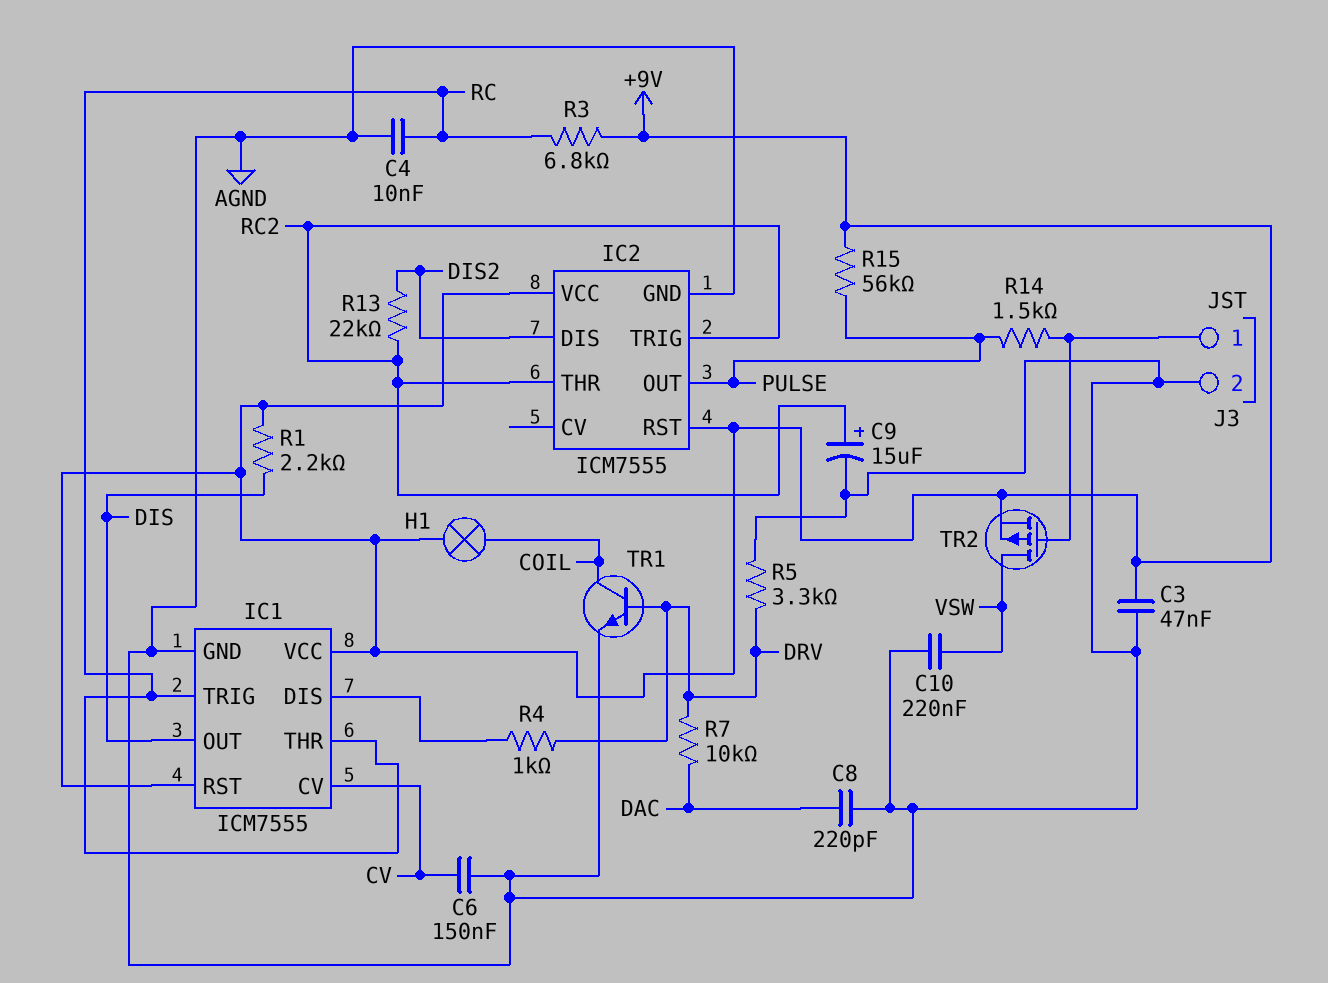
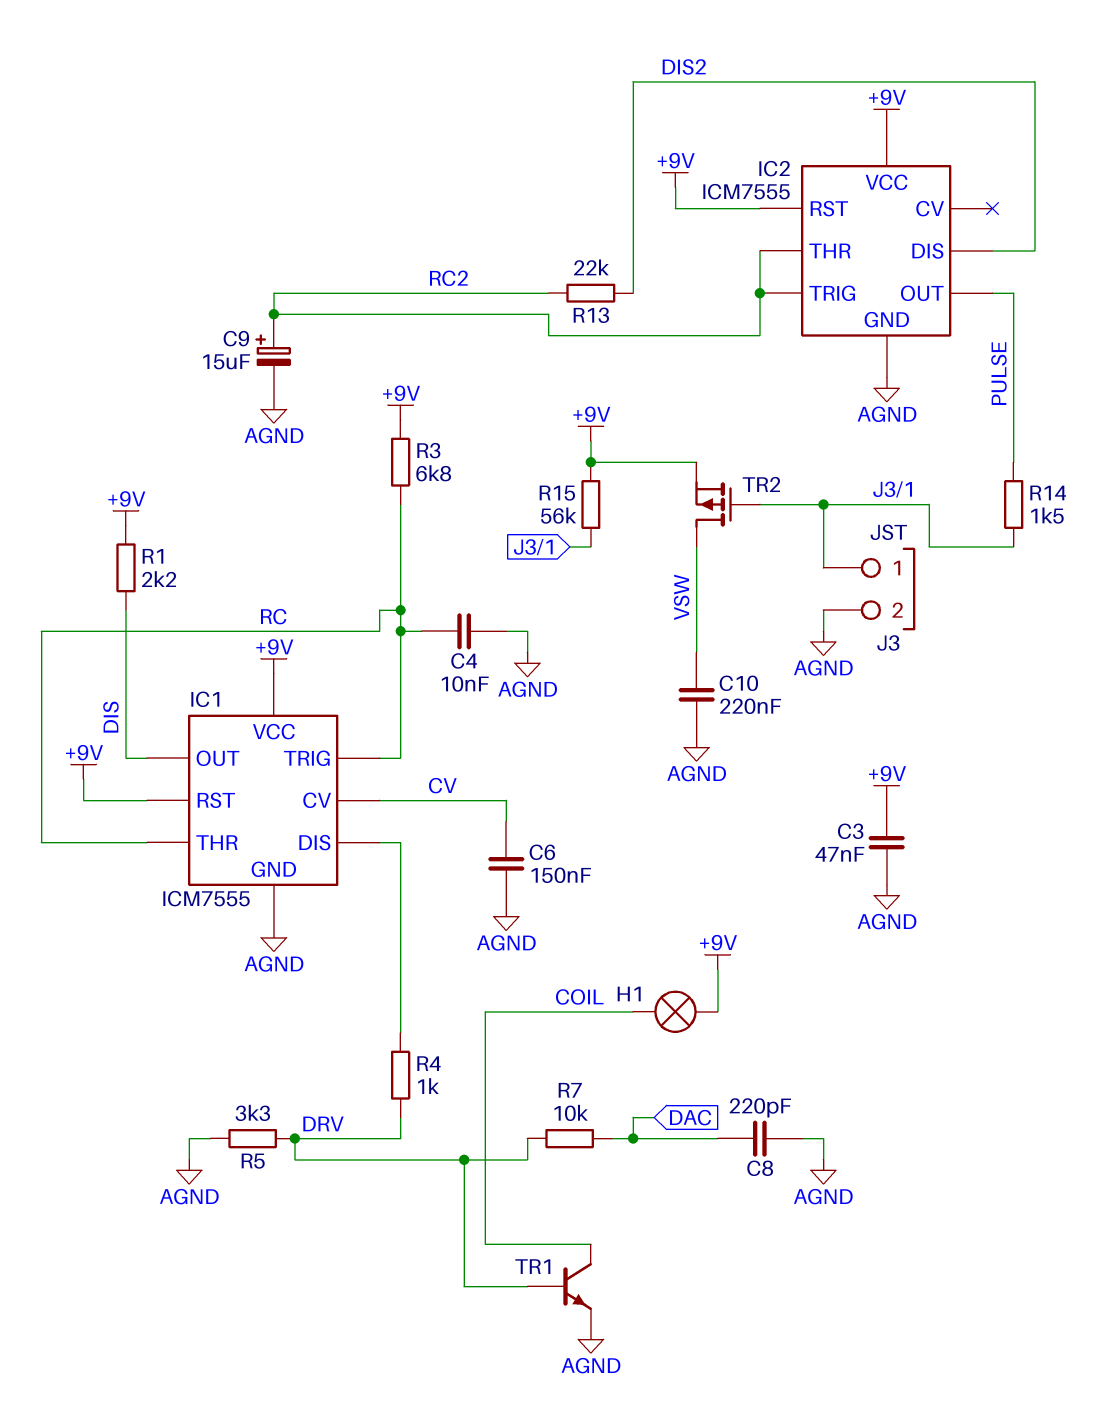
R15: 56k (+9V, PULSE) -> 56k (+9V, J3/1)

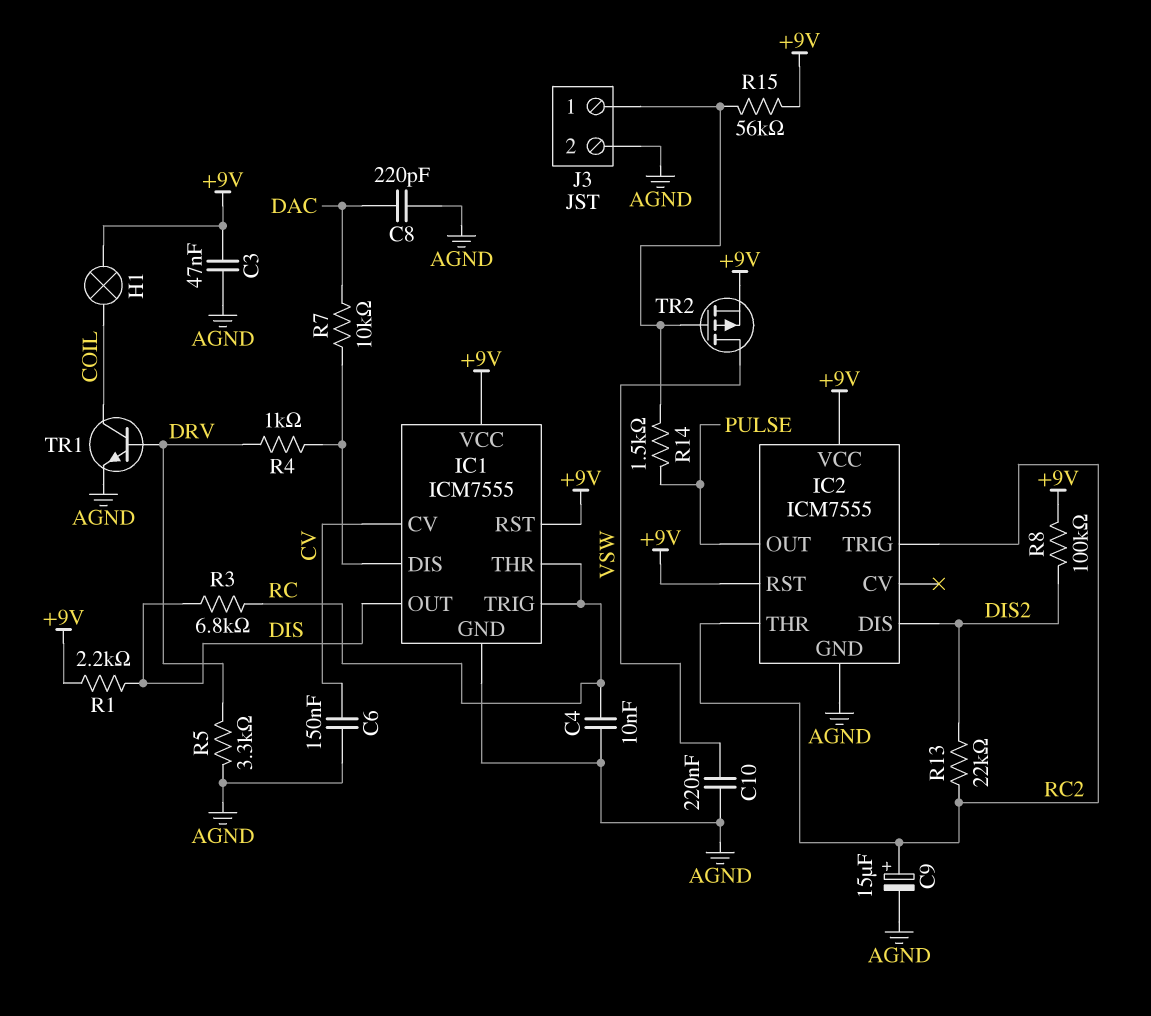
R3: 6.8k (+9V, RC) -> 6.8k (DIS, RC)
R7: 10k (DAC, DRV) -> 10k (DAC, IC1/DIS)
R8: none -> 100k (+9V, DIS2)

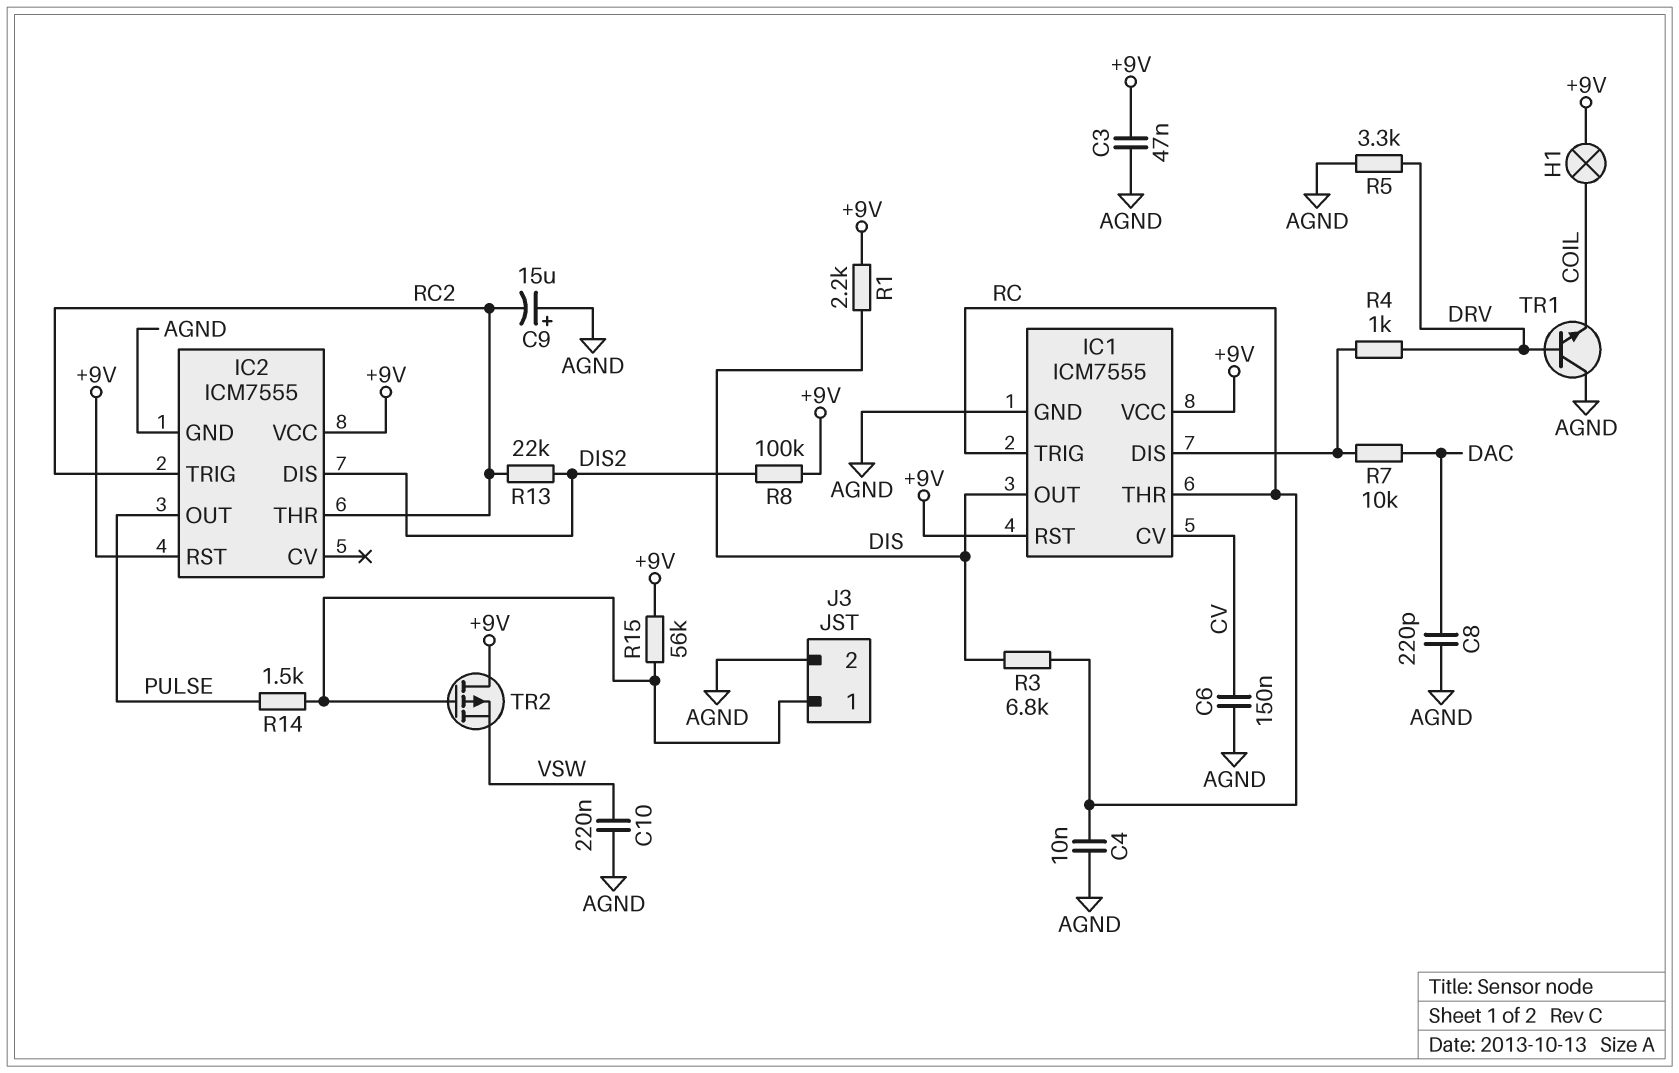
C9: 15uF (plus RC2, minus AGND) -> 15uF (plus AGND, minus RC2)
TR1: NPN (B DRV, C COIL, E AGND) -> NPN (B DRV, C AGND, E COIL)
TR2: PMOS (G J3/1, D VSW, S +9V) -> PMOS (G J3/1, D +9V, S VSW)

